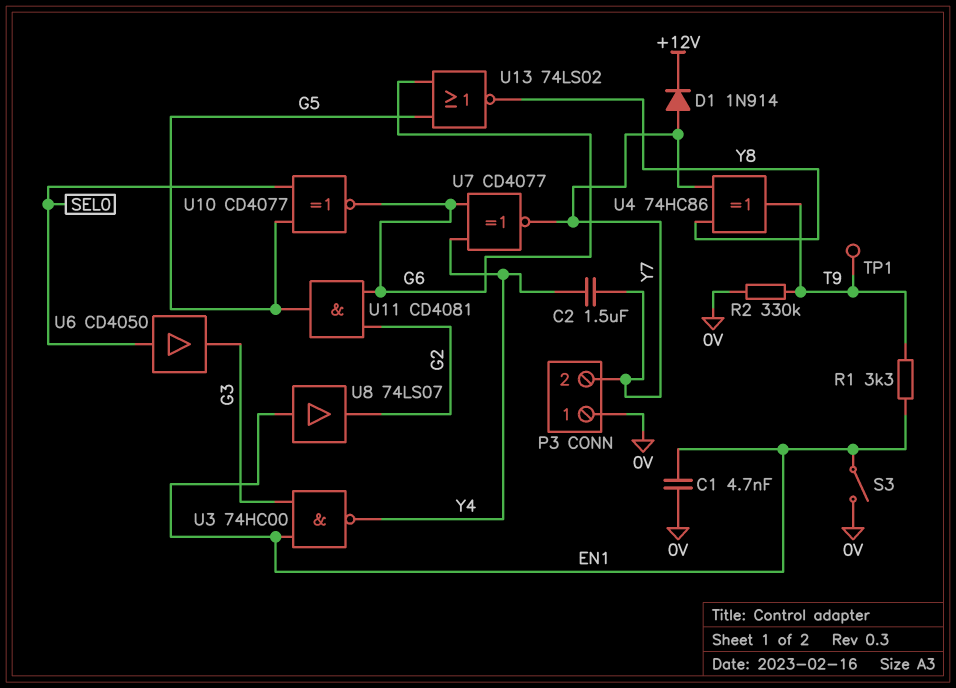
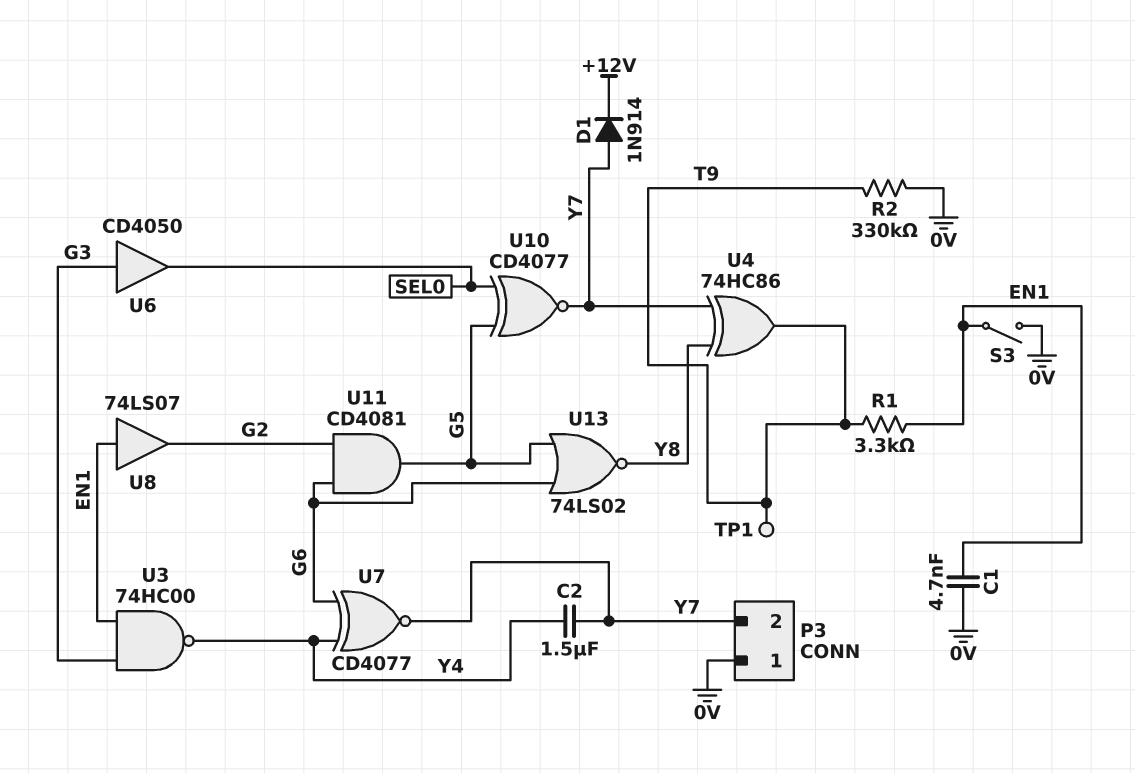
U6: buffer CD4050 (in SEL0, out G3) -> buffer CD4050 (in G3, out SEL0)
U10: XNOR CD4077 (in G5, in SEL0, out G6) -> XNOR CD4077 (in G5, in SEL0, out Y7)

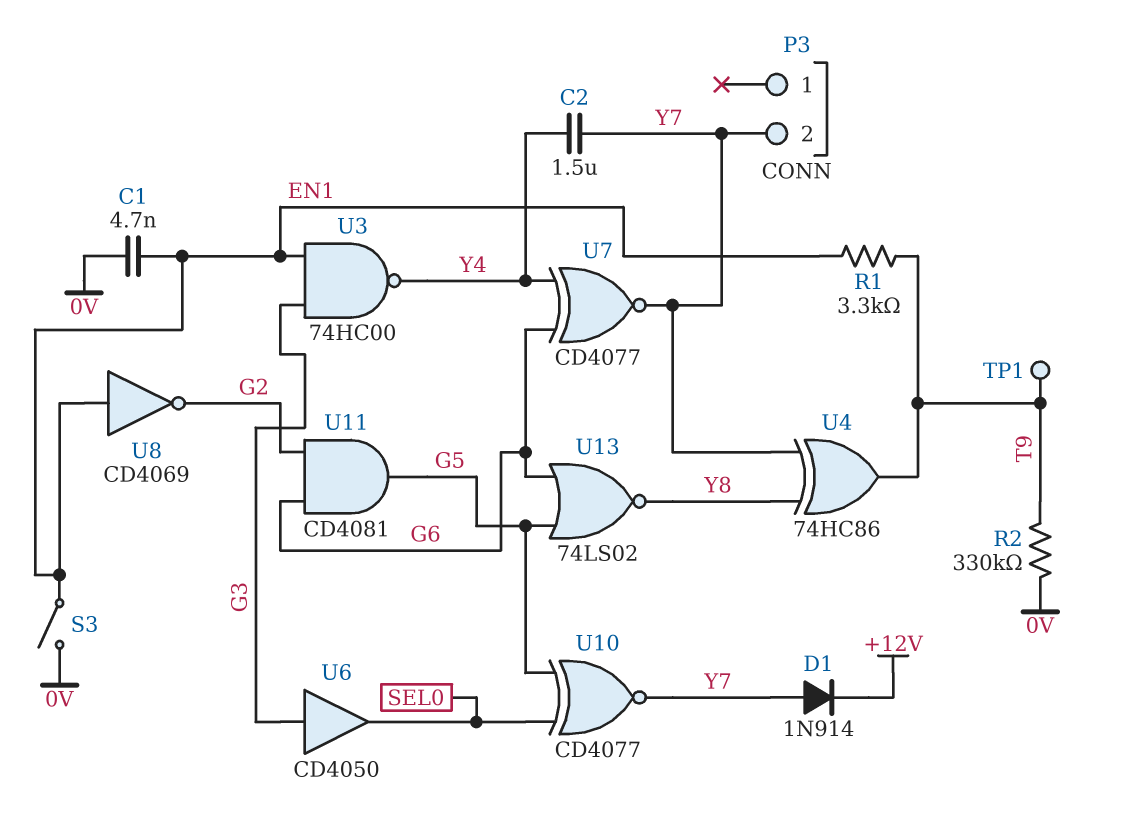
P3 pin 1: 0V -> none
U8: buffer 74LS07 (in EN1, out G2) -> NOT CD4069 (in EN1, out G2)

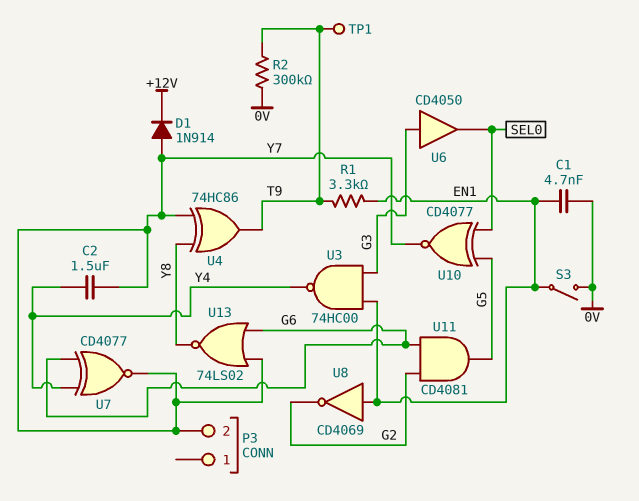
R2: 330k (0V, T9) -> 300k (0V, T9)
U13: NOR 74LS02 (in G5, in G6, out Y8) -> NOR 74LS02 (in G6, in Y7, out Y8)

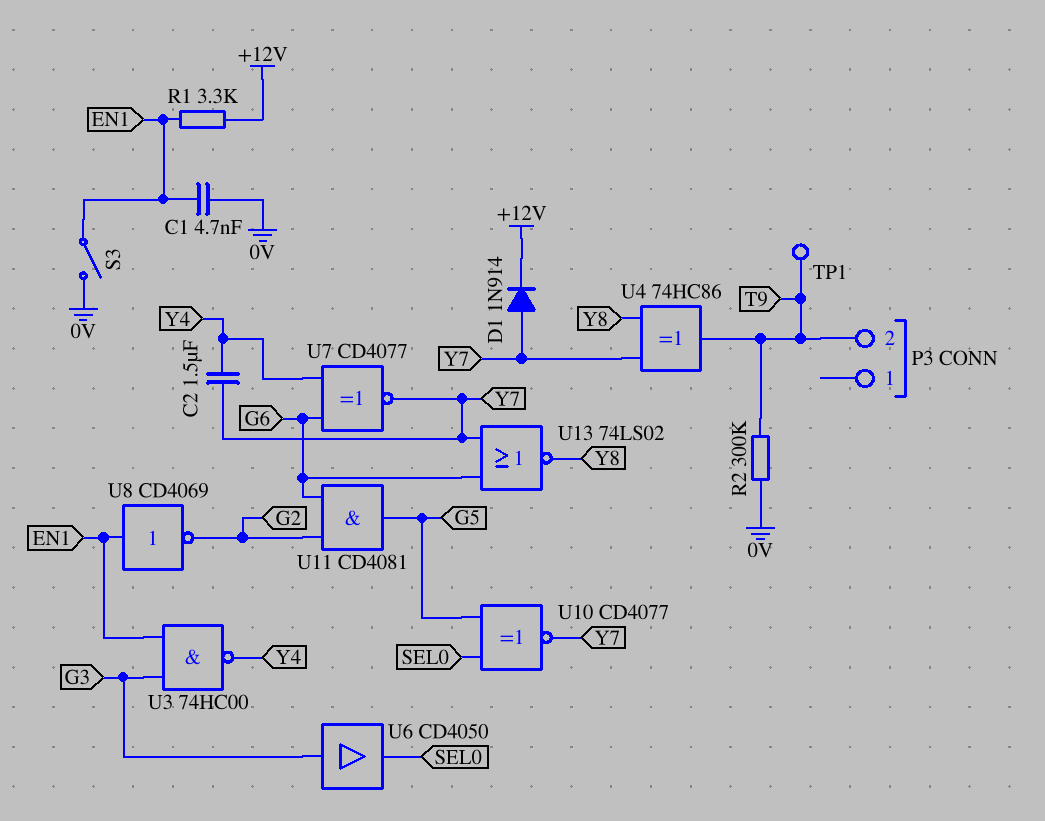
P3 pin 2: Y7 -> T9
R1: 3.3k (EN1, T9) -> 3.3k (+12V, EN1)

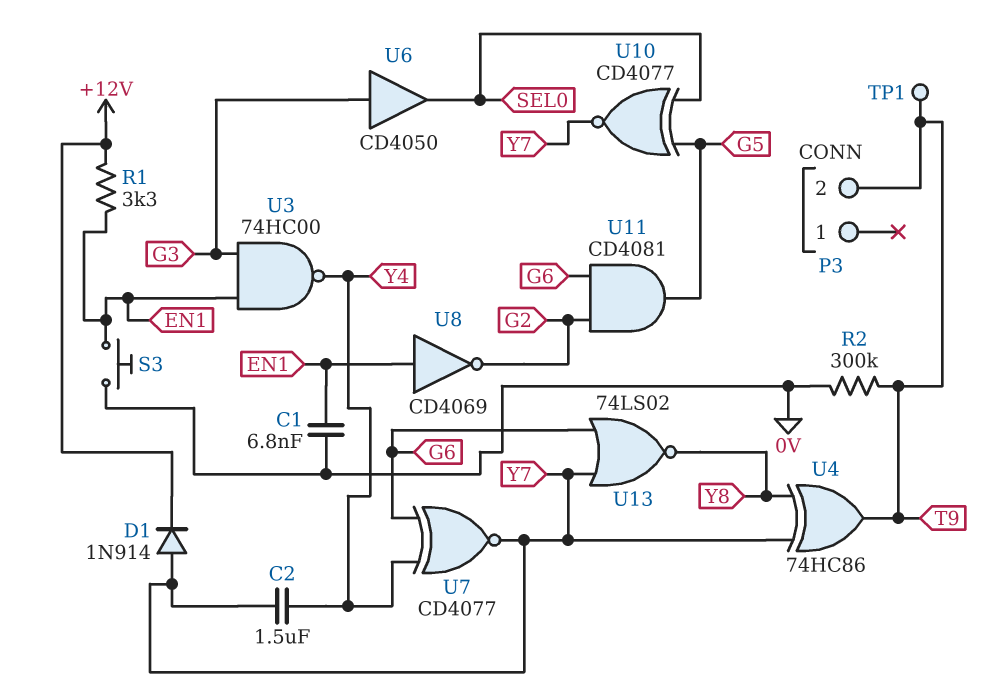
C1: 4.7nF (0V, EN1) -> 6.8nF (0V, EN1)
S3: switch (0V, EN1) -> button (0V, EN1)

